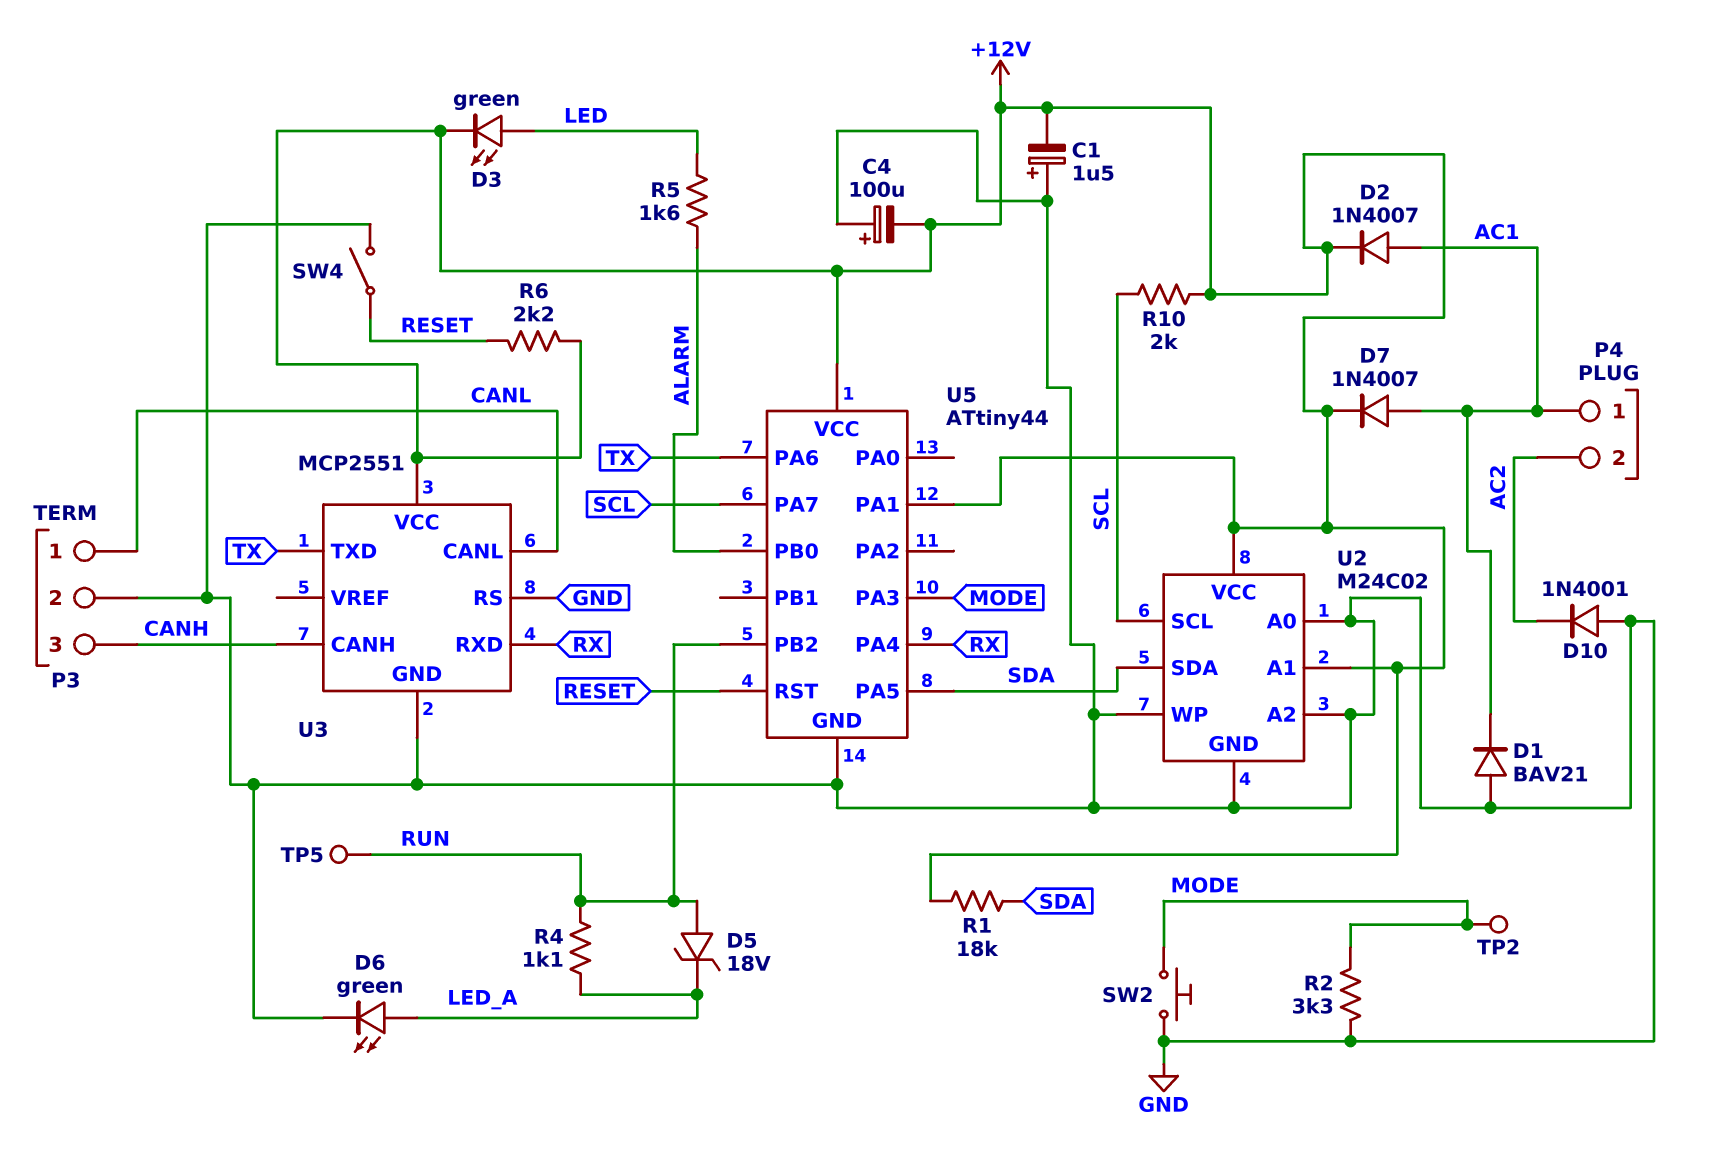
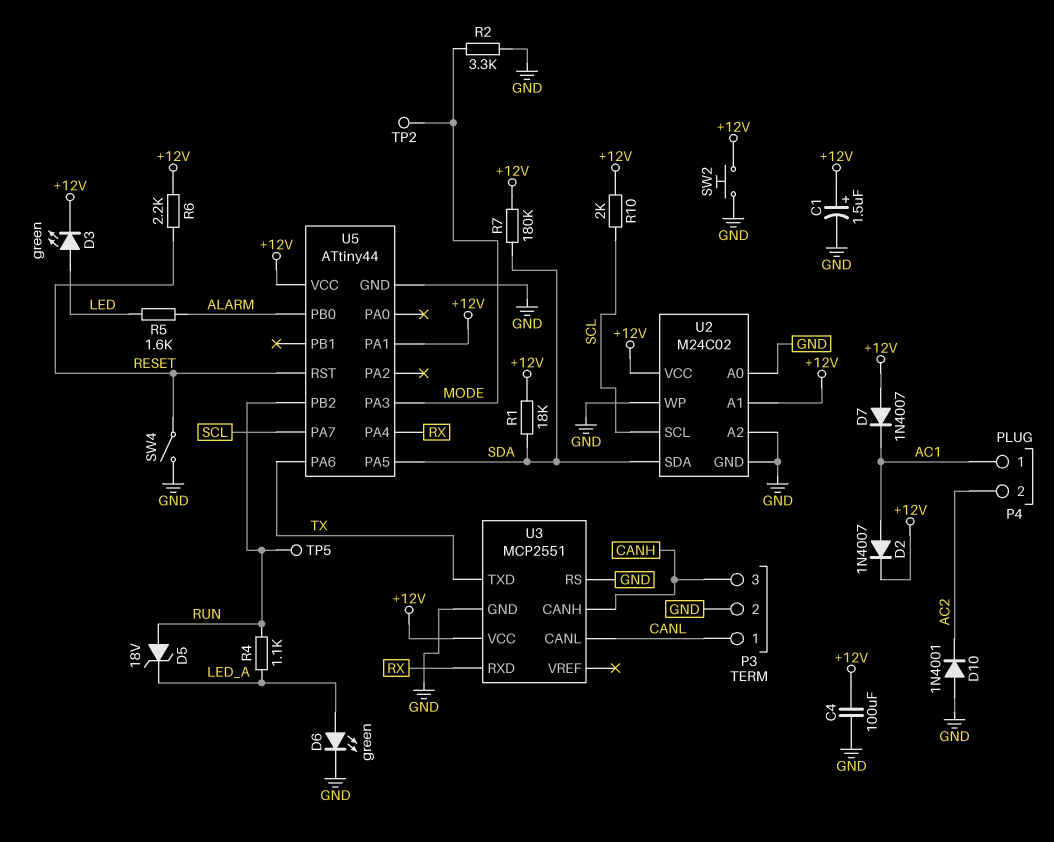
C1: 1.5uF (plus GND, minus +12V) -> 1.5uF (plus +12V, minus GND)
C4: 100uF (plus GND, minus +12V) -> 100uF (+12V, GND)
D1: diode BAV21 (A GND, K AC1) -> none
D7: diode 1N4007 (A AC1, K +12V) -> diode 1N4007 (A +12V, K AC1)
R7: none -> 180k (+12V, SDA)
SW2: button (GND, MODE) -> button (+12V, GND)

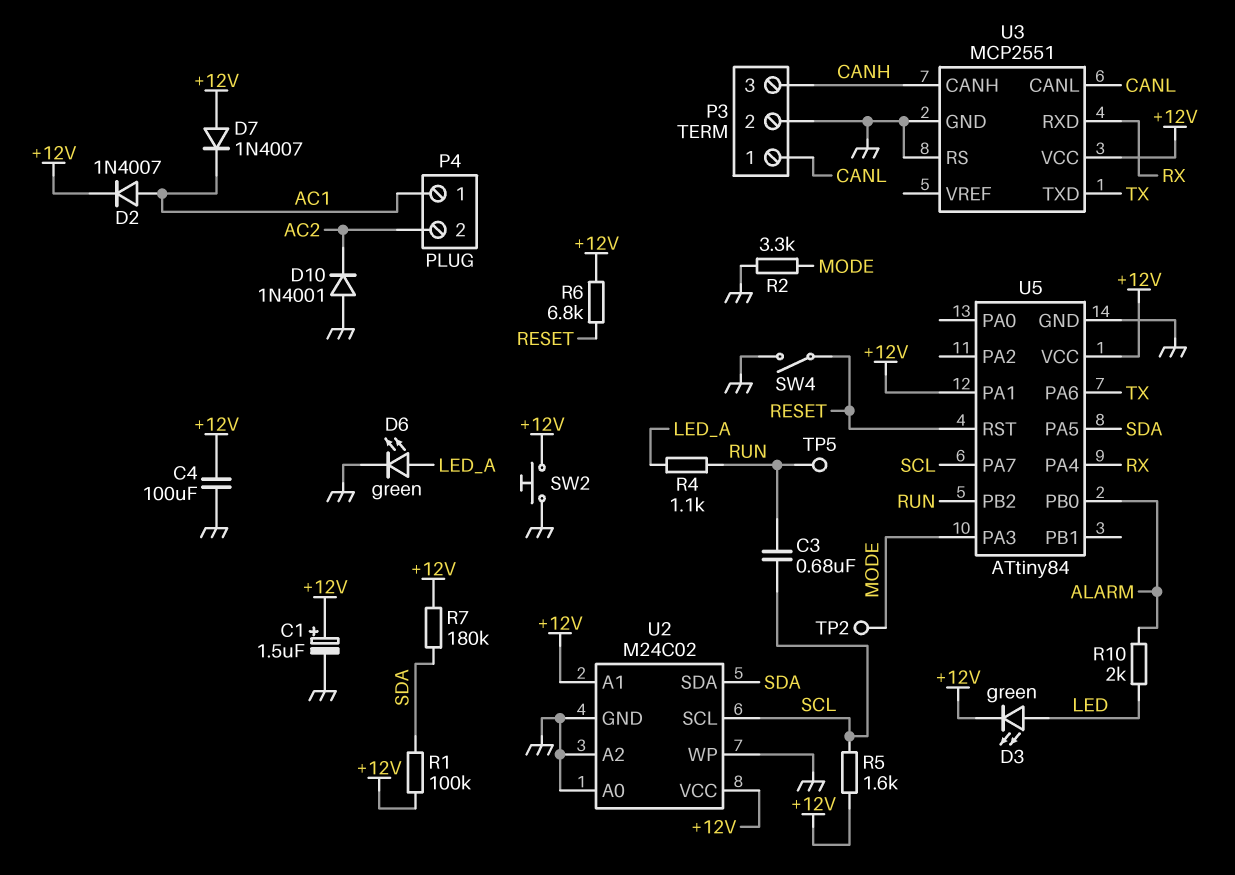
C3: none -> 680nF (RUN, SCL)
D5: zener 18V (A RUN, K LED_A) -> none
R1: 18k (+12V, SDA) -> 100k (+12V, SDA)
R5: 1.6k (ALARM, LED) -> 1.6k (+12V, SCL)
R6: 2.2k (+12V, RESET) -> 6.8k (+12V, RESET)
R10: 2k (+12V, SCL) -> 2k (ALARM, LED)
U5: ATtiny44 -> ATtiny84

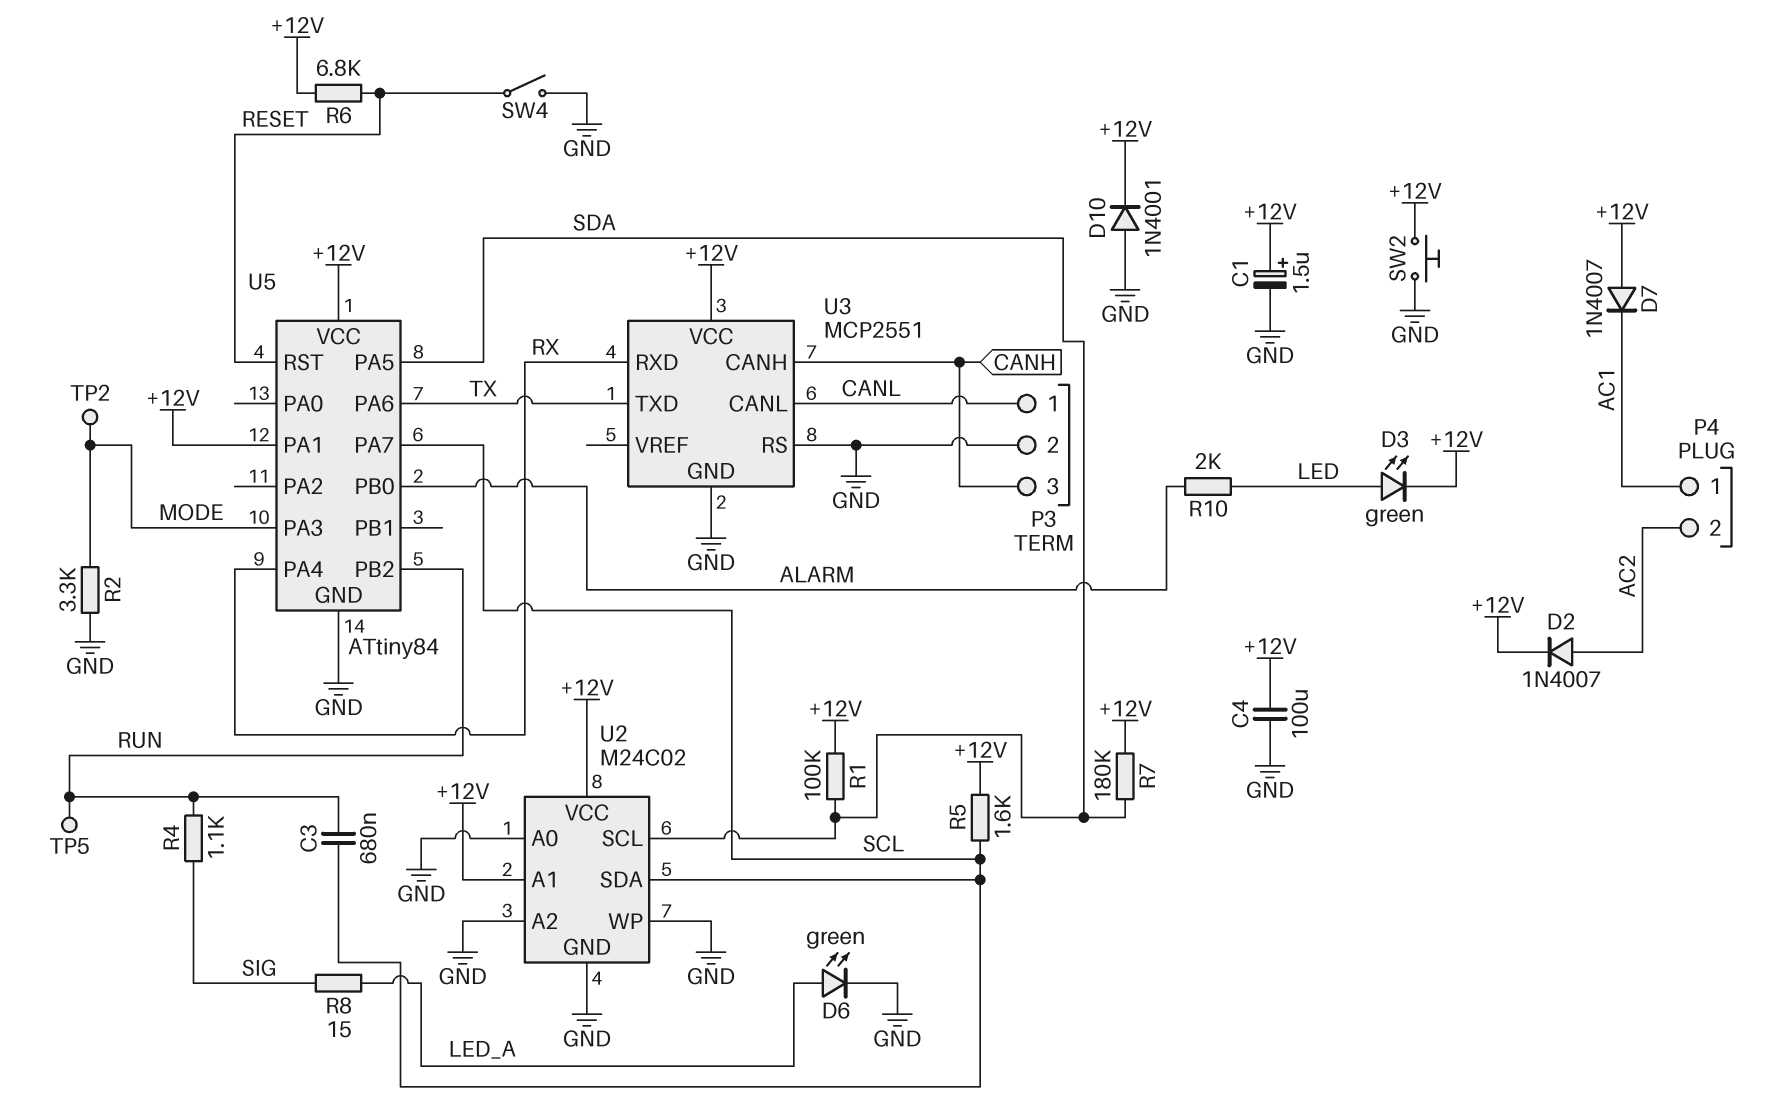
D2: diode 1N4007 (A AC1, K +12V) -> diode 1N4007 (A AC2, K +12V)
D10: diode 1N4001 (A GND, K AC2) -> diode 1N4001 (A GND, K +12V)
R4: 1.1k (LED_A, RUN) -> 1.1k (RUN, SIG)
R8: none -> 15 (LED_A, SIG)
U2 pin SCL: SCL -> SDA
U2 pin SDA: SDA -> SCL

